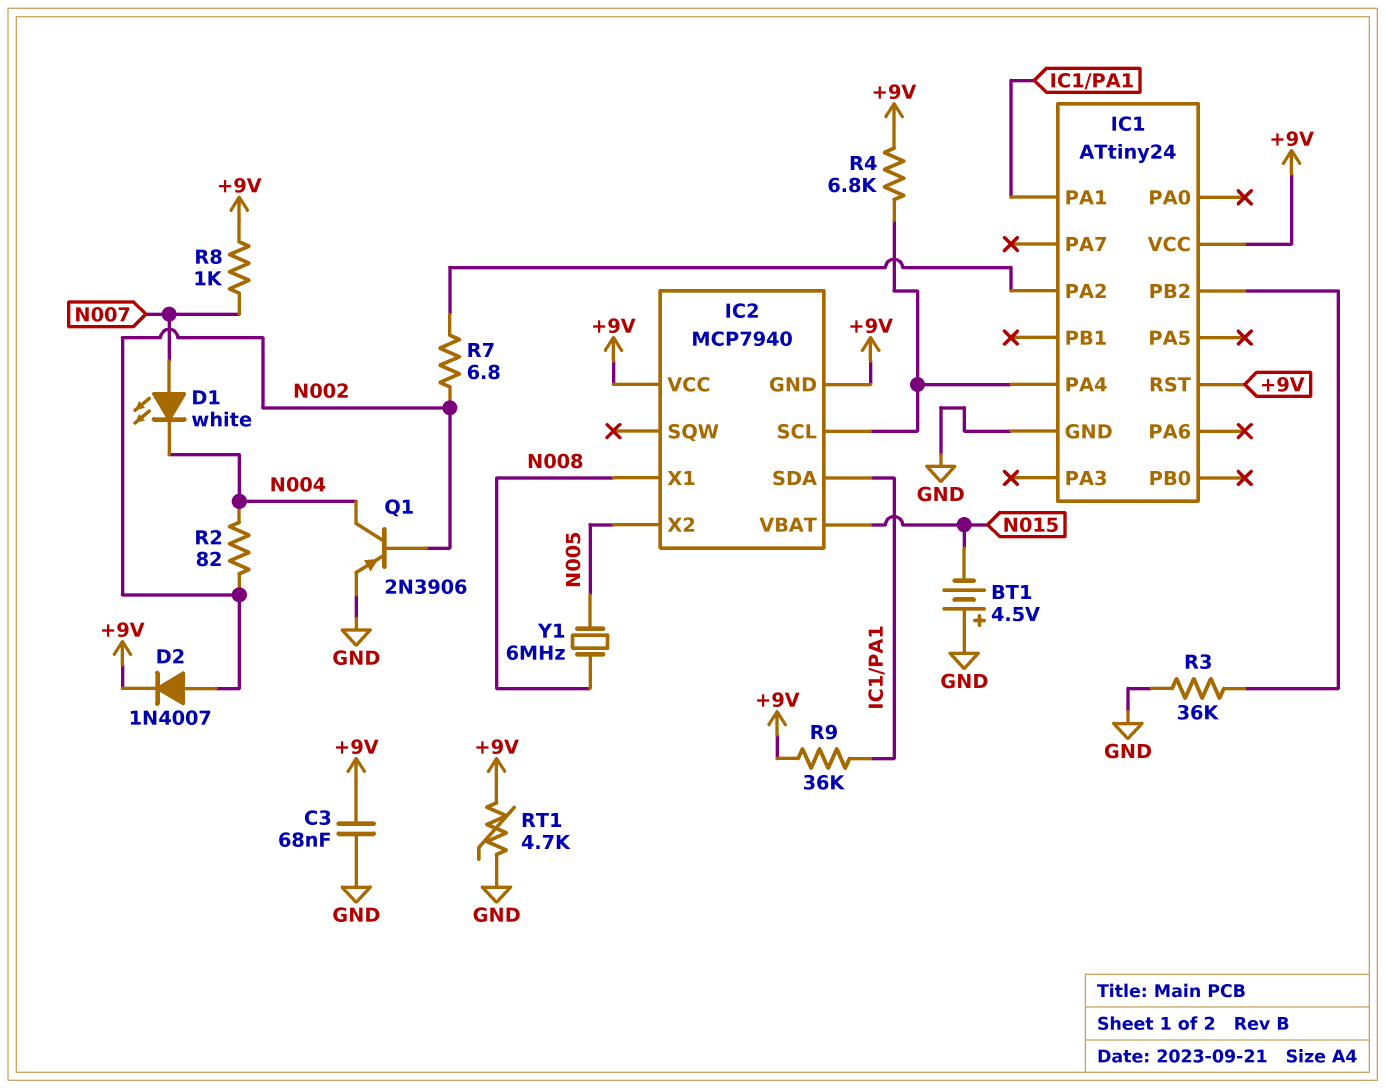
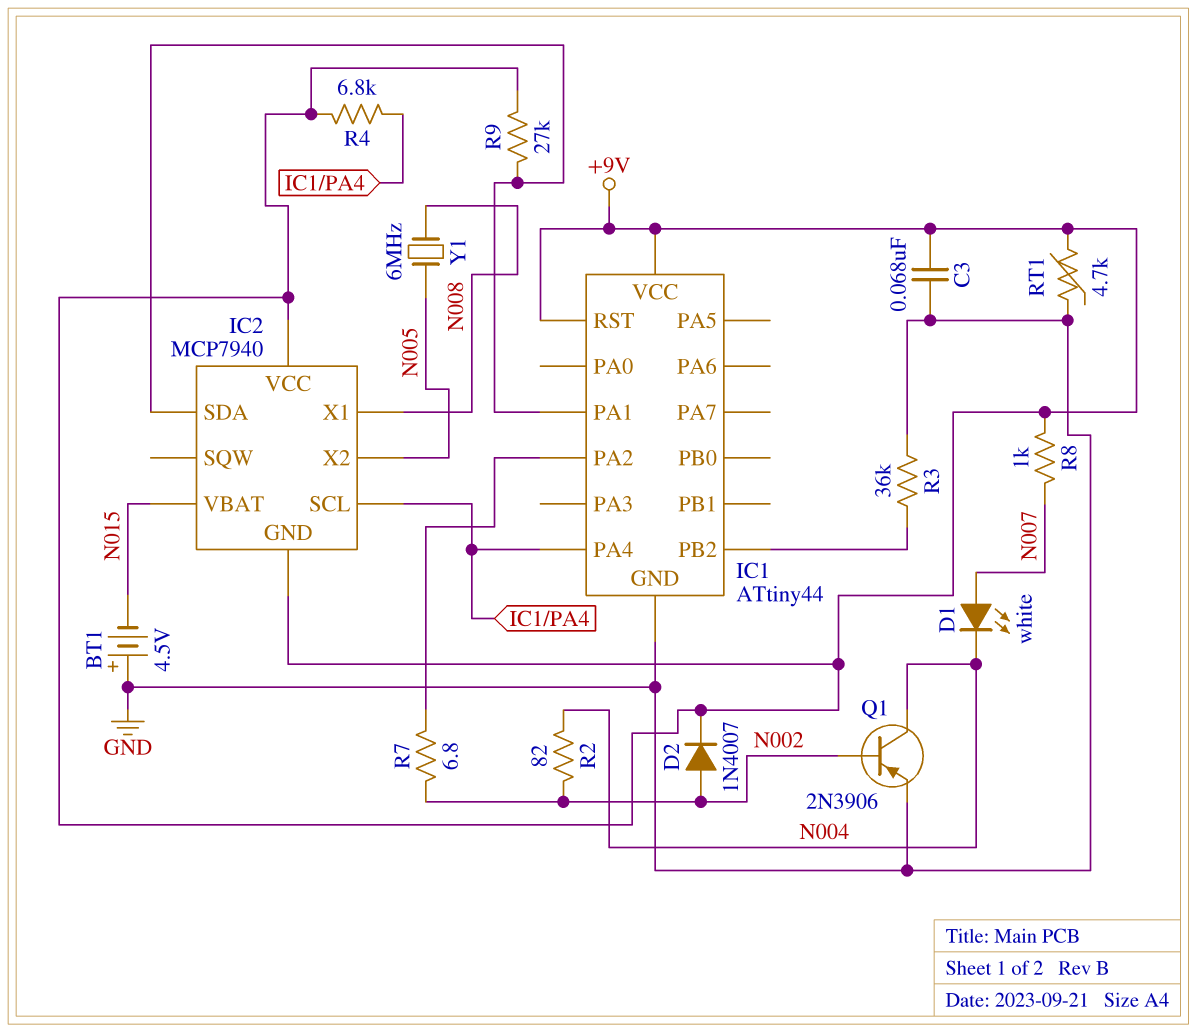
IC1: ATtiny24 -> ATtiny44
R9: 36k (+9V, IC1/PA1) -> 27k (+9V, IC1/PA1)

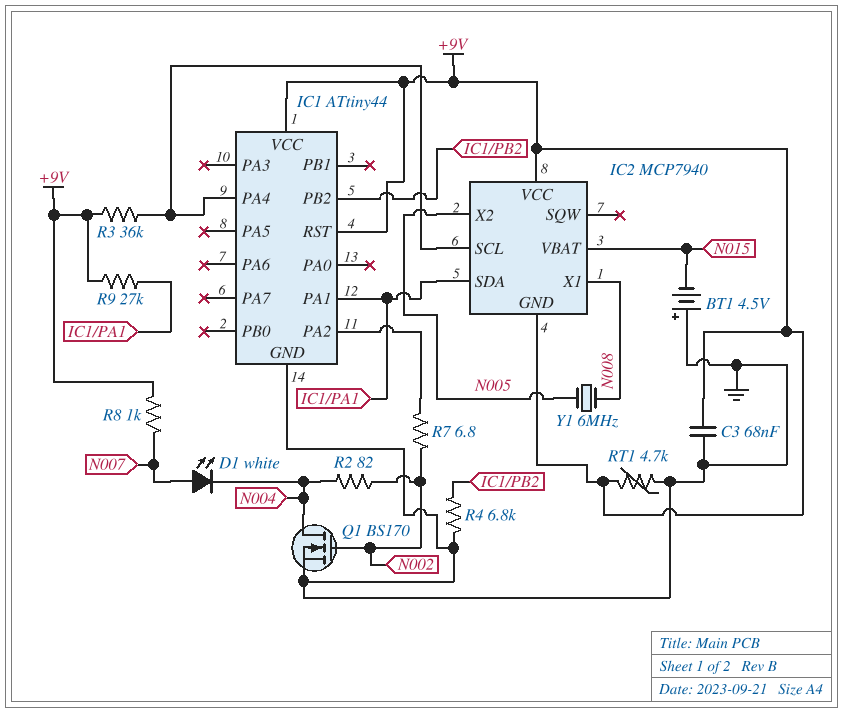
D2: diode 1N4007 (A N002, K +9V) -> none
Q1: PNP 2N3906 (B N002, C N004, E GND) -> NMOS BS170 (G N002, D N004, S GND)
R3: 36k (GND, IC1/PB2) -> 36k (+9V, IC1/PA4)
R4: 6.8k (+9V, IC1/PA4) -> 6.8k (GND, IC1/PB2)

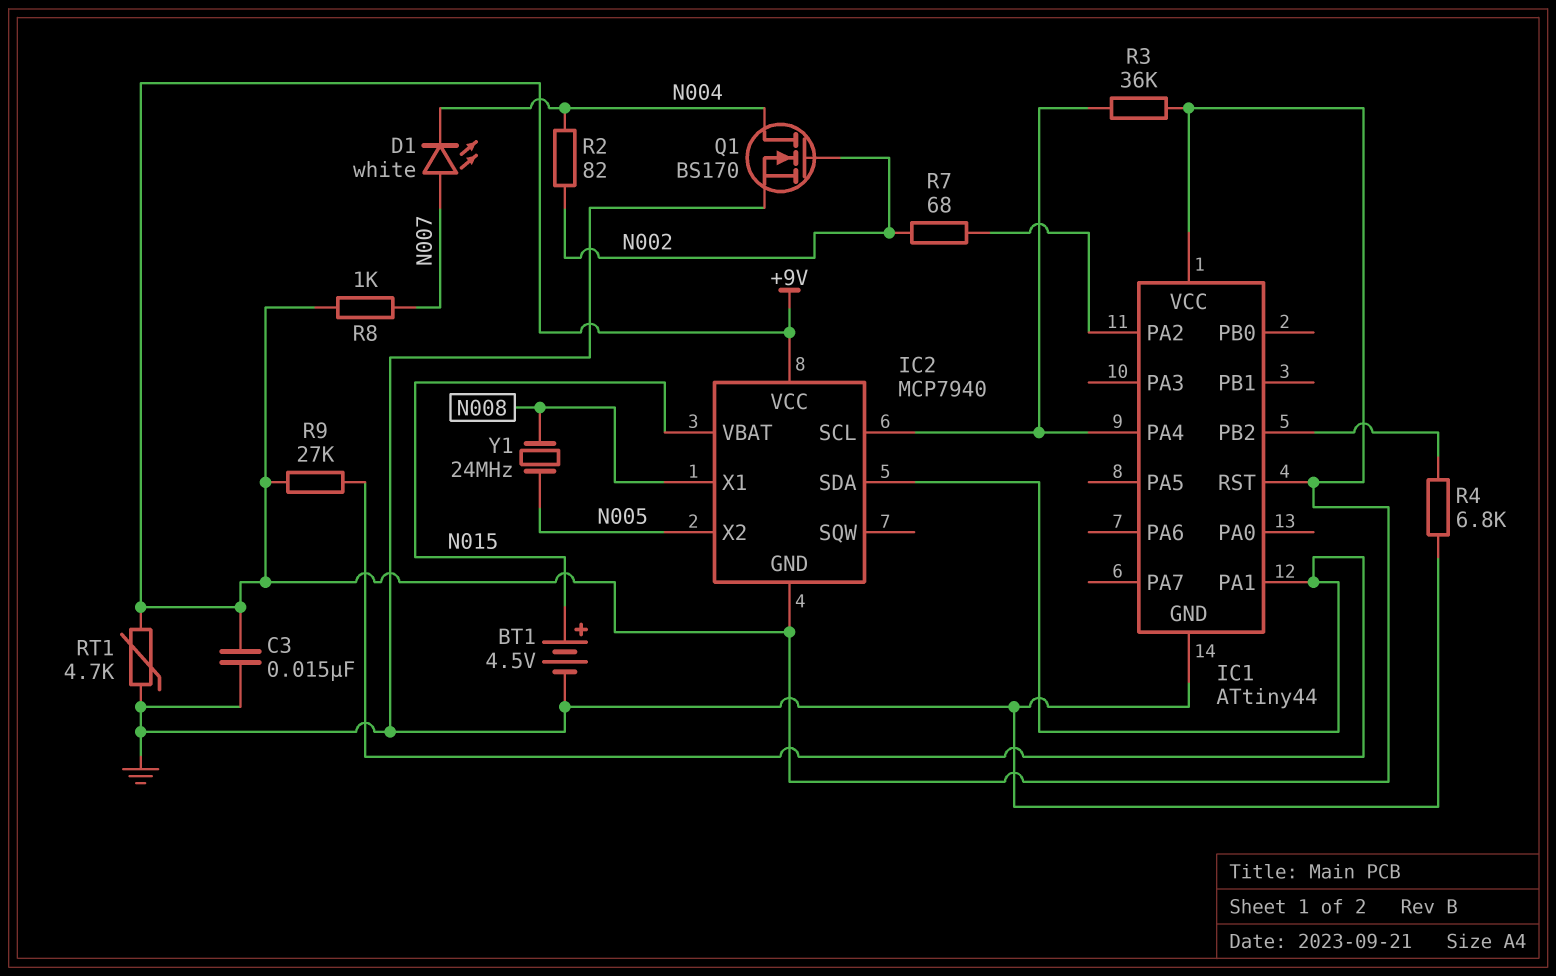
BT1: 4.5V (plus GND, minus N015) -> 4.5V (plus N015, minus GND)
C3: 68nF (+9V, GND) -> 15nF (+9V, GND)
R7: 6.8 (IC1/PA2, N002) -> 68 (IC1/PA2, N002)
Y1: 6MHz (N005, N008) -> 24MHz (N005, N008)

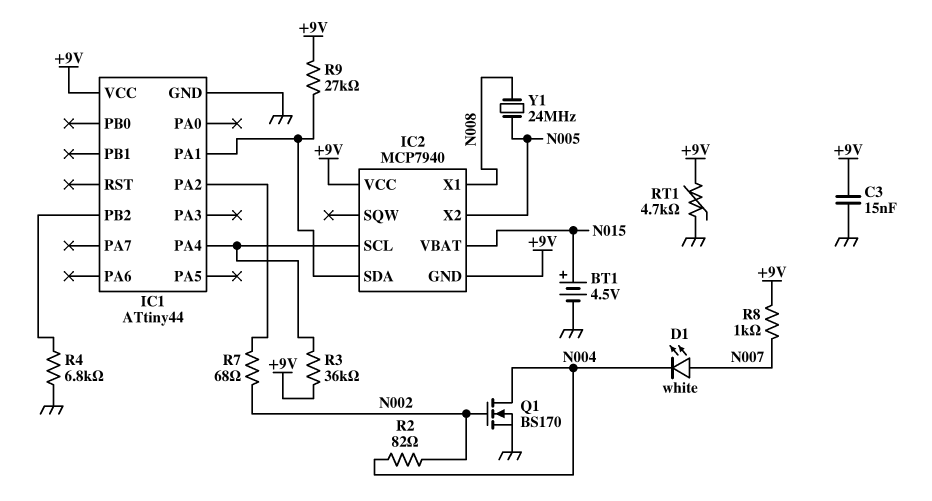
IC1 pin RST: +9V -> none

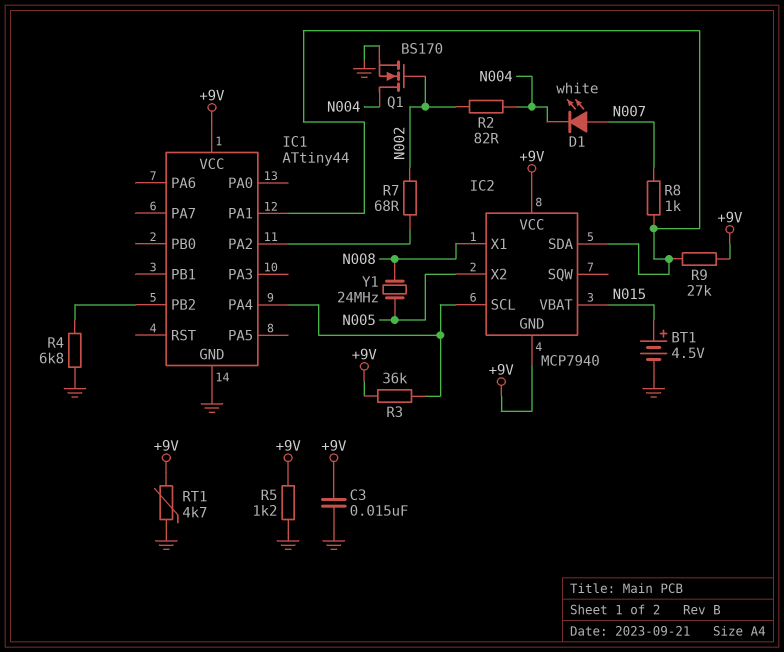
R5: none -> 1.2k (+9V, GND)
R8: 1k (+9V, N007) -> 1k (IC1/PA1, N007)

